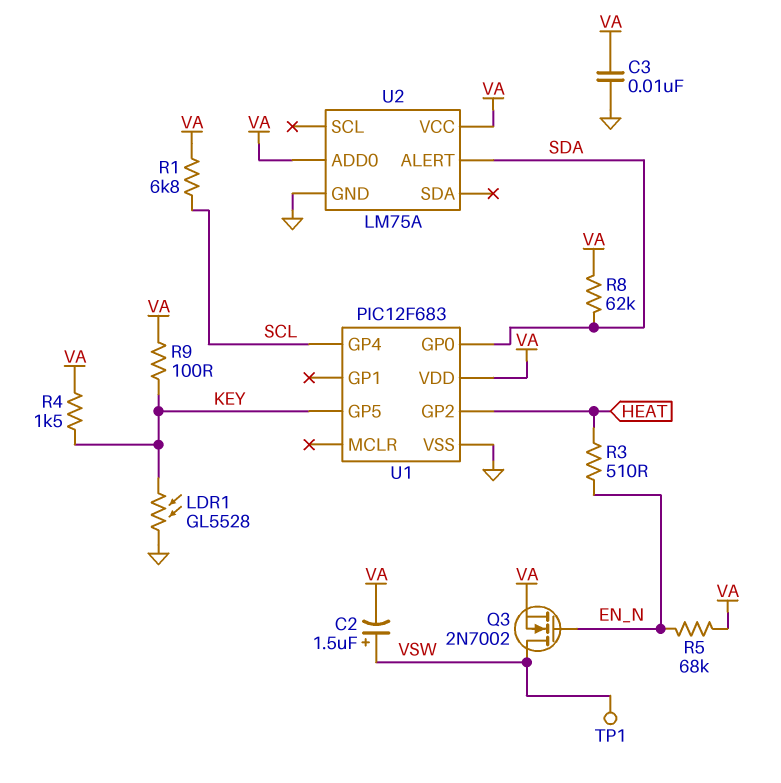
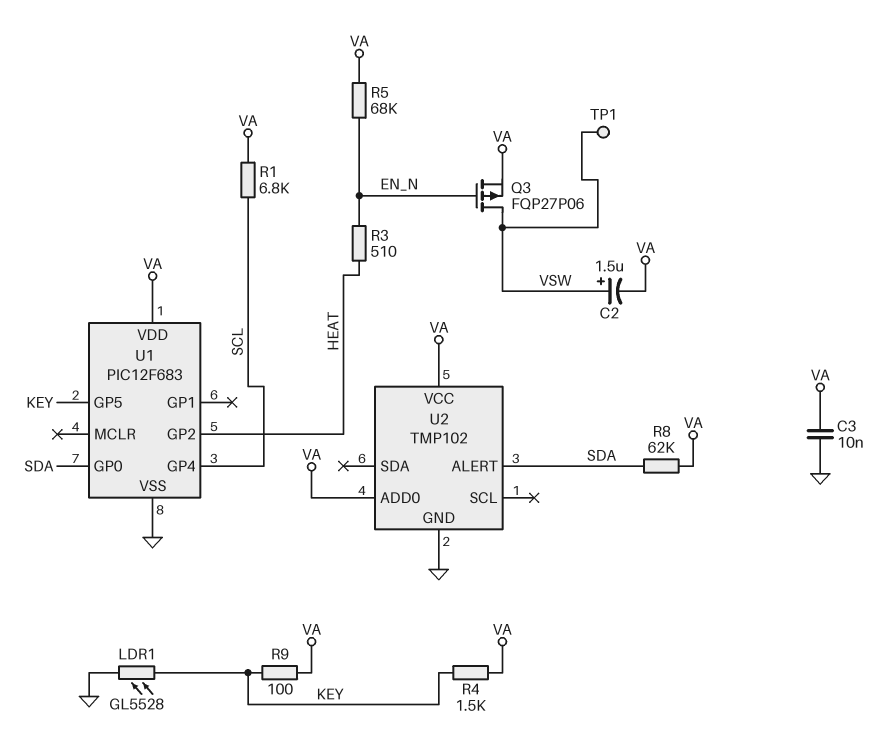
Q3: NMOS 2N7002 (G EN_N, D VSW, S VA) -> PMOS FQP27P06 (G EN_N, D VSW, S VA)
U2: LM75A -> TMP102

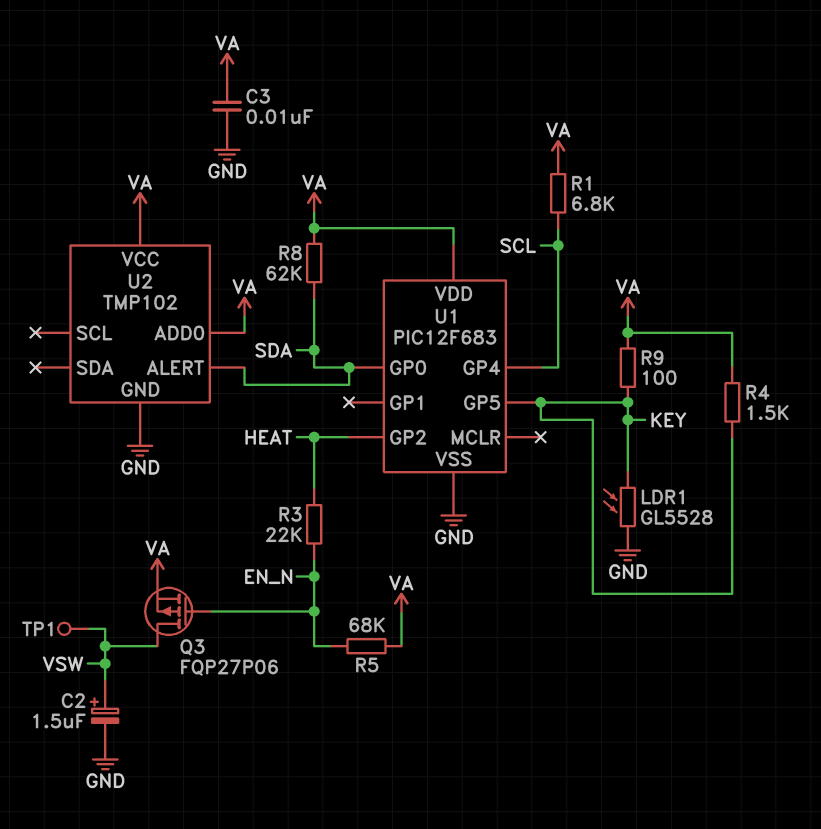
C2: 1.5uF (plus VSW, minus VA) -> 1.5uF (plus VSW, minus GND)
R3: 510 (EN_N, HEAT) -> 22k (EN_N, HEAT)

